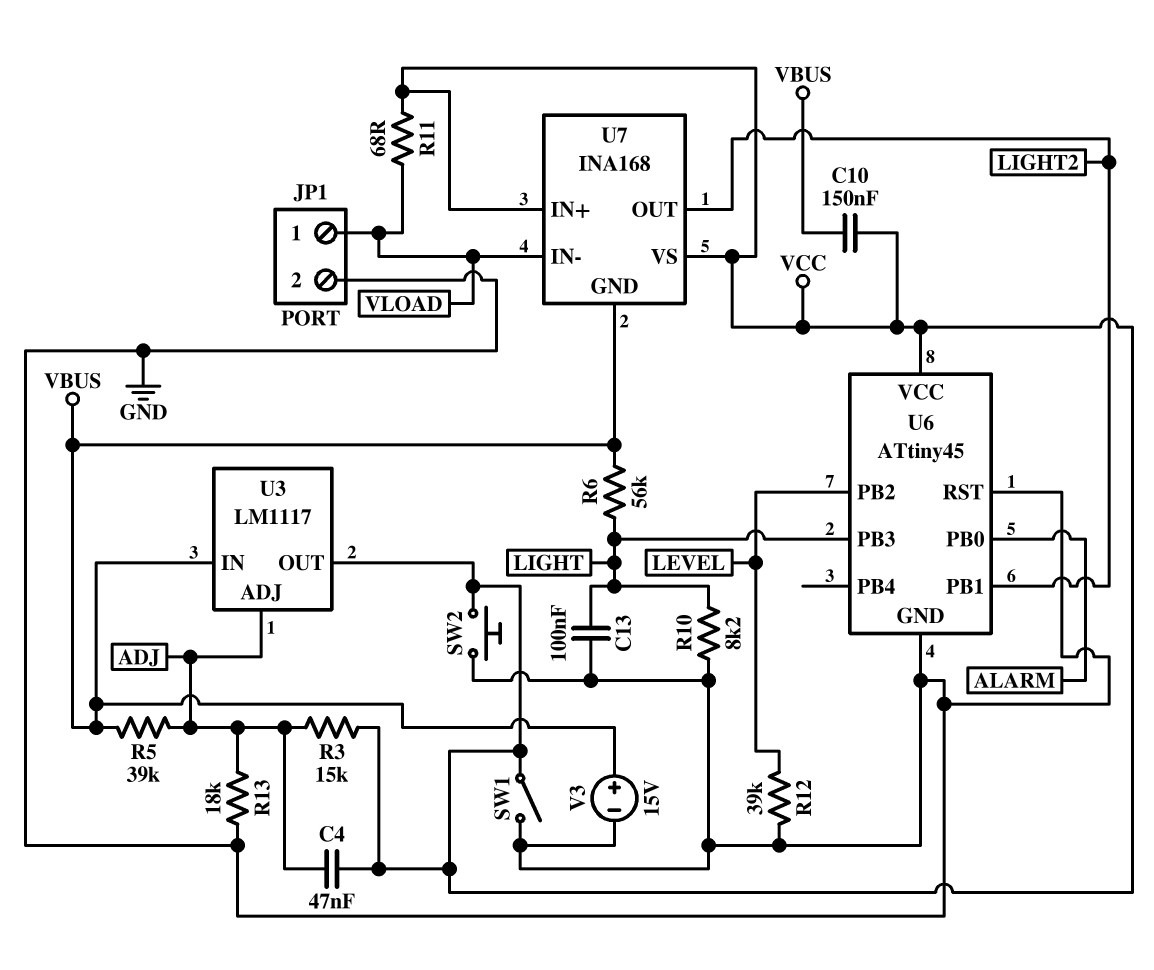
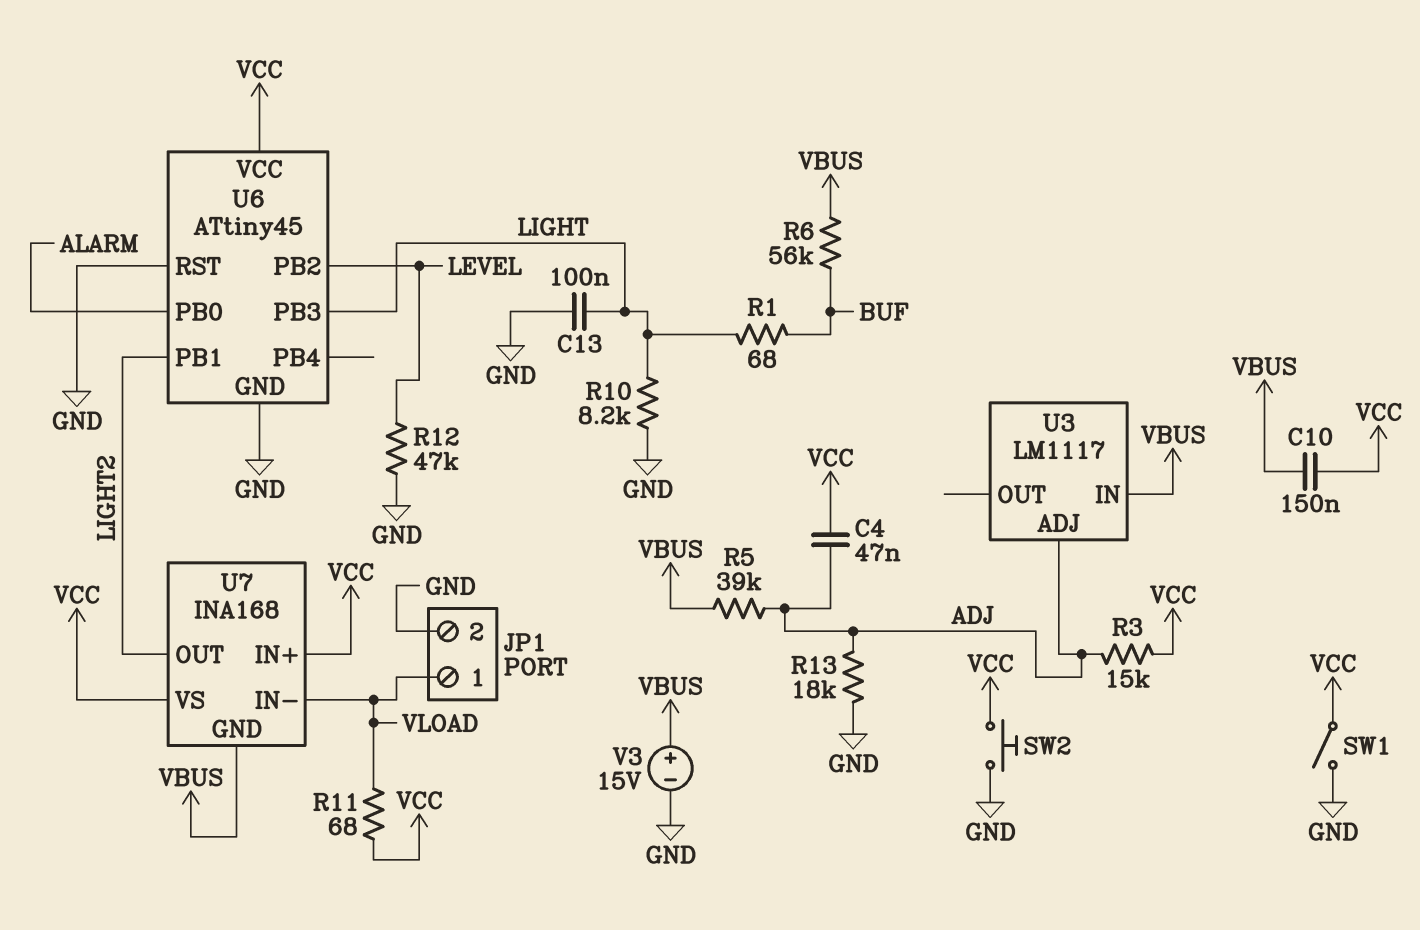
R1: none -> 68 (BUF, LIGHT)
R6: 56k (LIGHT, VBUS) -> 56k (BUF, VBUS)
R12: 39k (GND, LEVEL) -> 47k (GND, LEVEL)
U3 pin OUT: VCC -> none

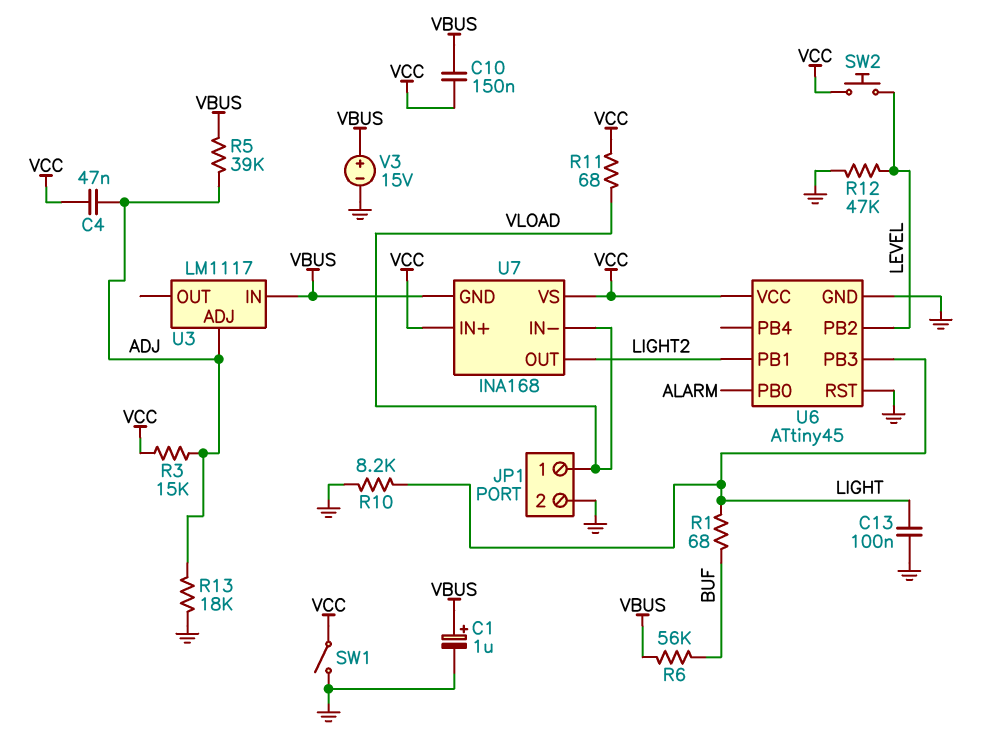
C1: none -> 1uF (plus VBUS, minus GND)
SW2: button (GND, VCC) -> button (LEVEL, VCC)

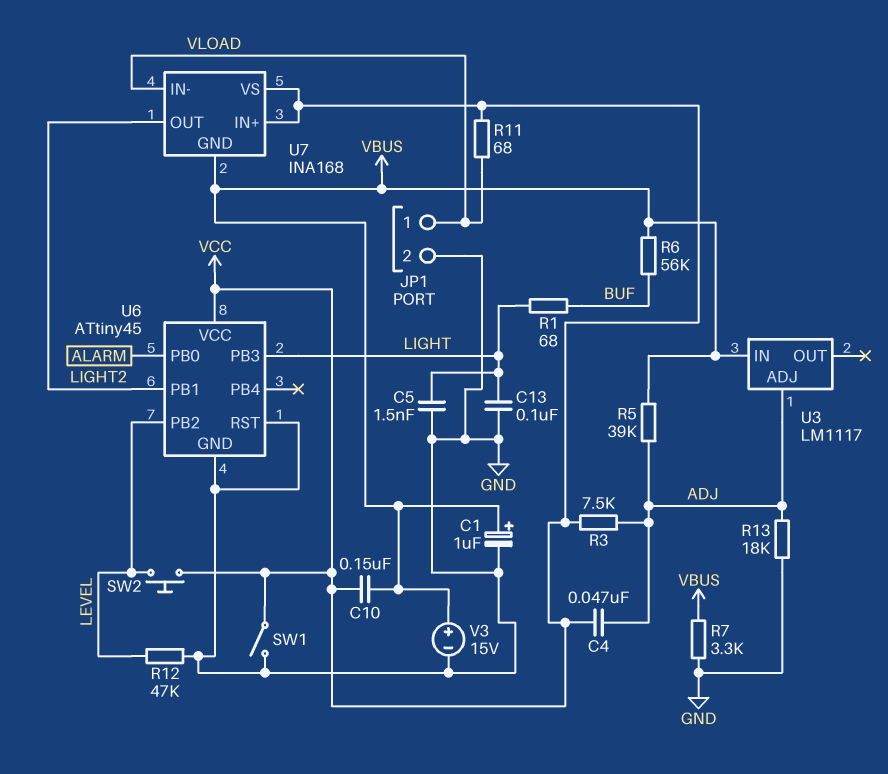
C5: none -> 1.5nF (GND, LIGHT)
R3: 15k (ADJ, VCC) -> 7.5k (ADJ, VCC)
R7: none -> 3.3k (GND, VBUS)
R10: 8.2k (GND, LIGHT) -> none

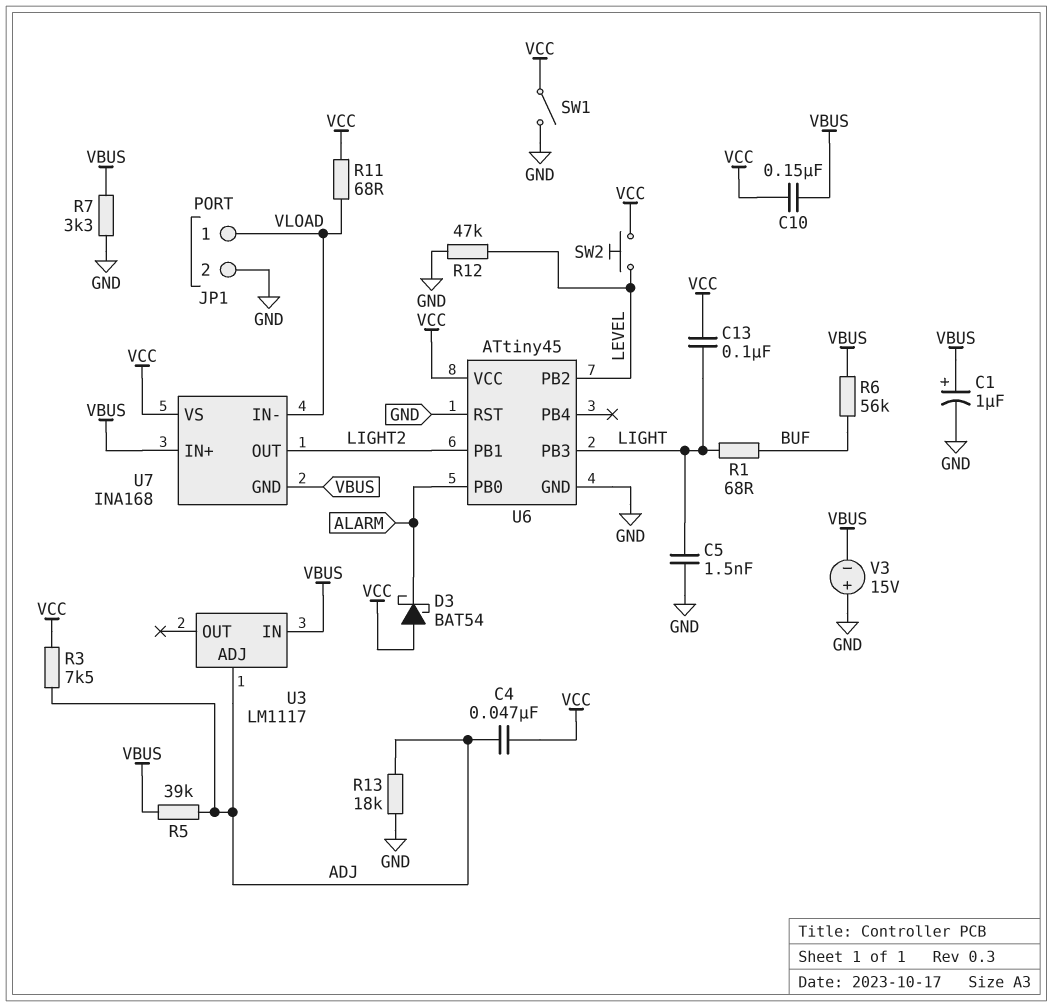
C13: 100nF (GND, LIGHT) -> 100nF (LIGHT, VCC)
D3: none -> schottky BAT54 (A VCC, K ALARM)
U7 pin IN+: VCC -> VBUS
V3: 15V (plus VBUS, minus GND) -> 15V (plus GND, minus VBUS)

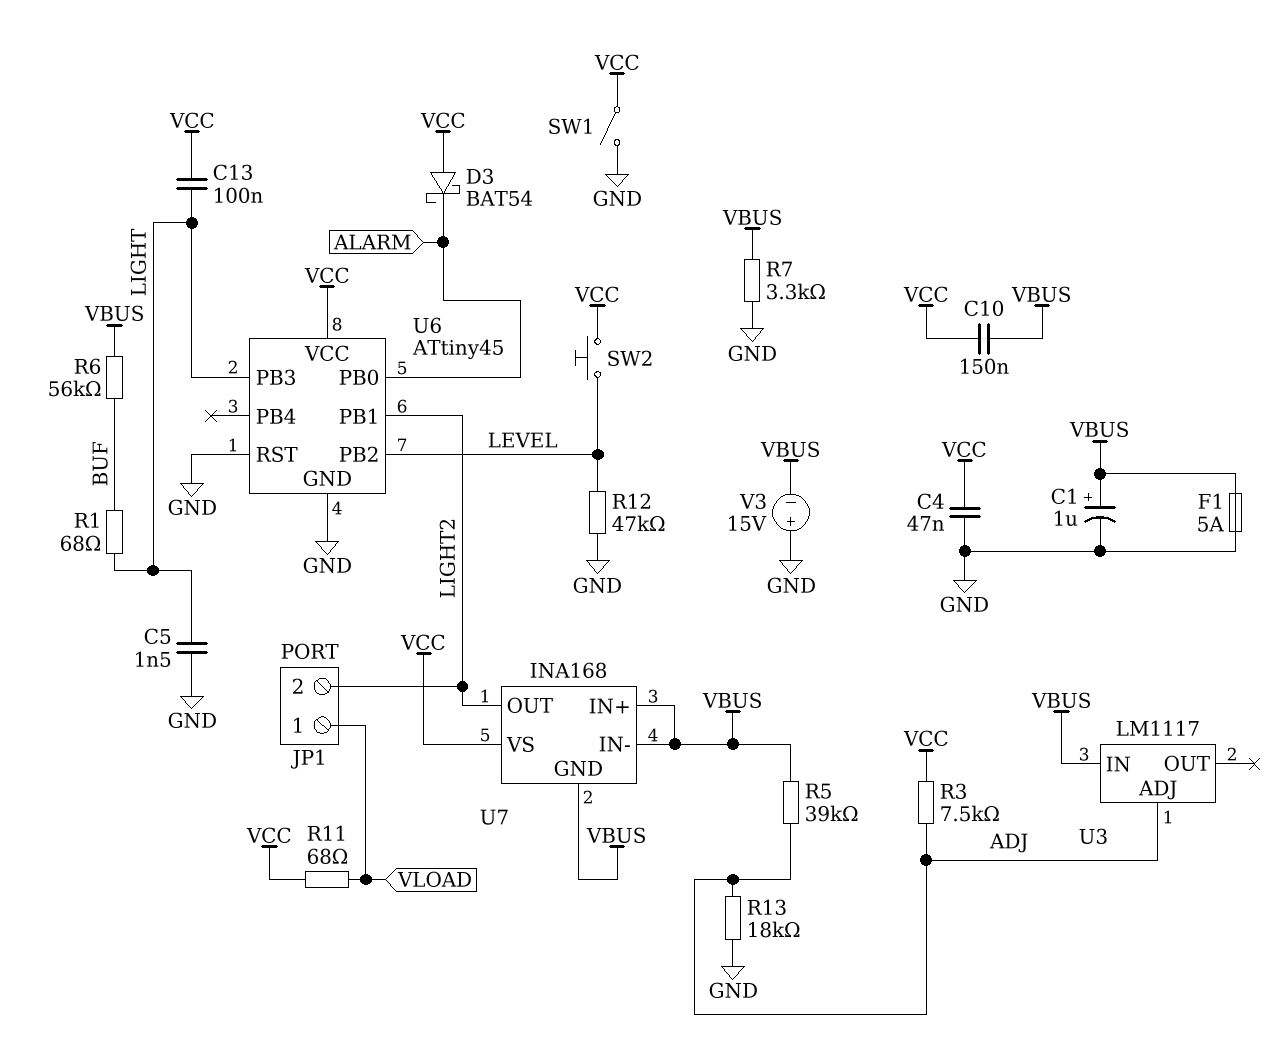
C4: 47nF (ADJ, VCC) -> 47nF (GND, VCC)
F1: none -> 5A (GND, VBUS)
JP1 pin 2: GND -> LIGHT2
U7 pin IN-: VLOAD -> VBUS

